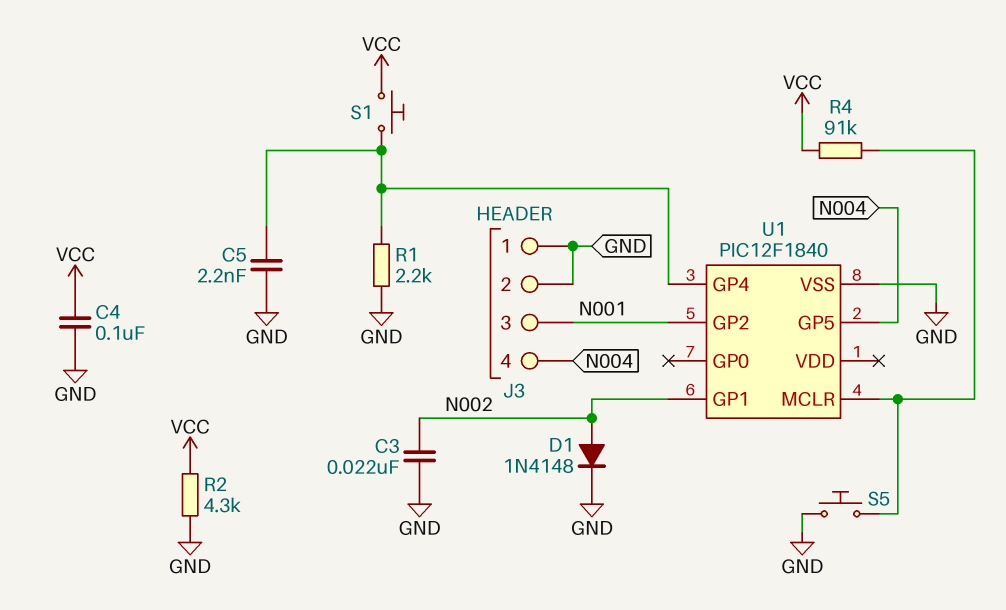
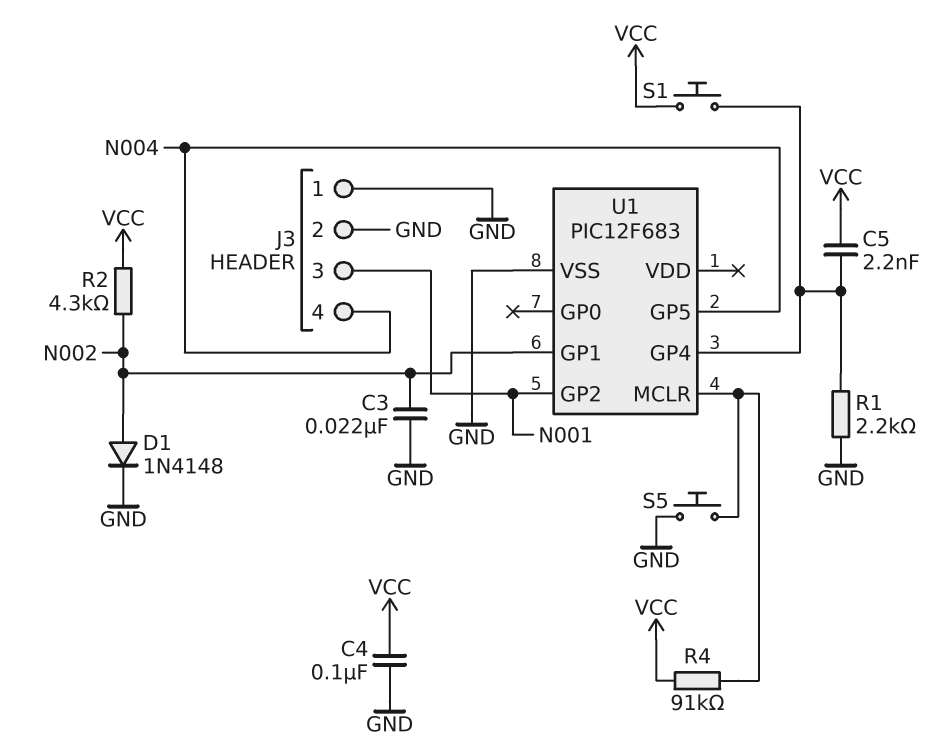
C5: 2.2nF (GND, U1/GP4) -> 2.2nF (U1/GP4, VCC)
R2: 4.3k (GND, VCC) -> 4.3k (N002, VCC)
U1: PIC12F1840 -> PIC12F683

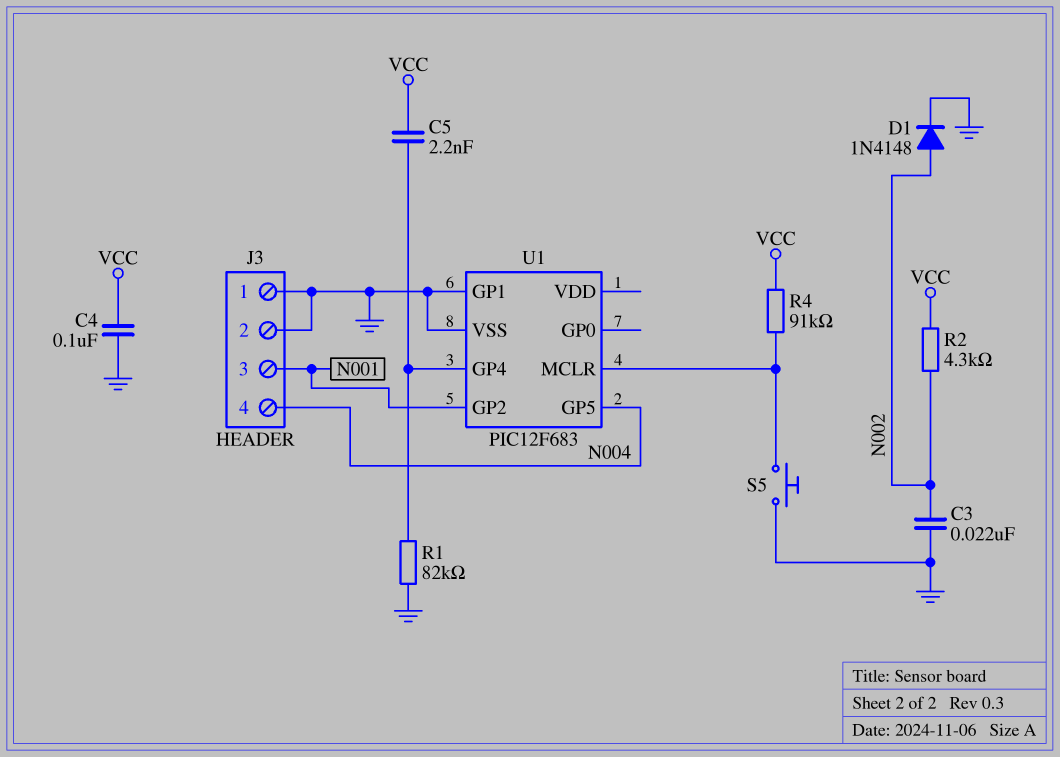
R1: 2.2k (GND, U1/GP4) -> 82k (GND, U1/GP4)
S1: button (U1/GP4, VCC) -> none
U1 pin GP1: N002 -> GND

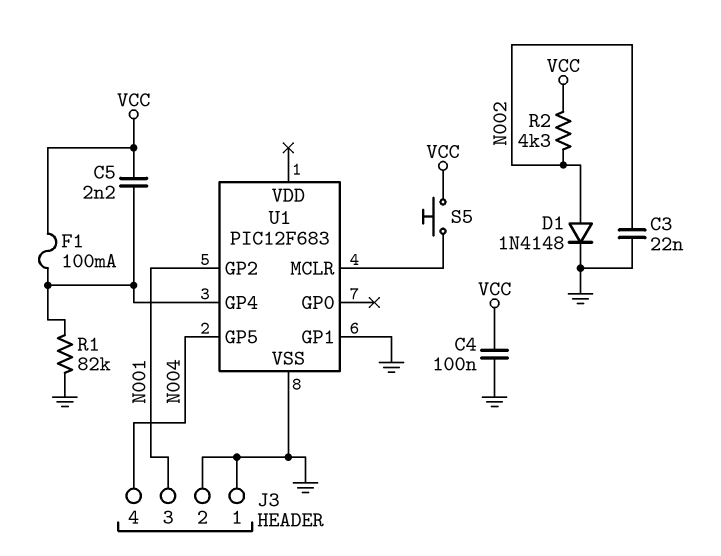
F1: none -> 100mA (U1/GP4, VCC)
R4: 91k (U1/MCLR, VCC) -> none
S5: button (GND, U1/MCLR) -> button (U1/MCLR, VCC)

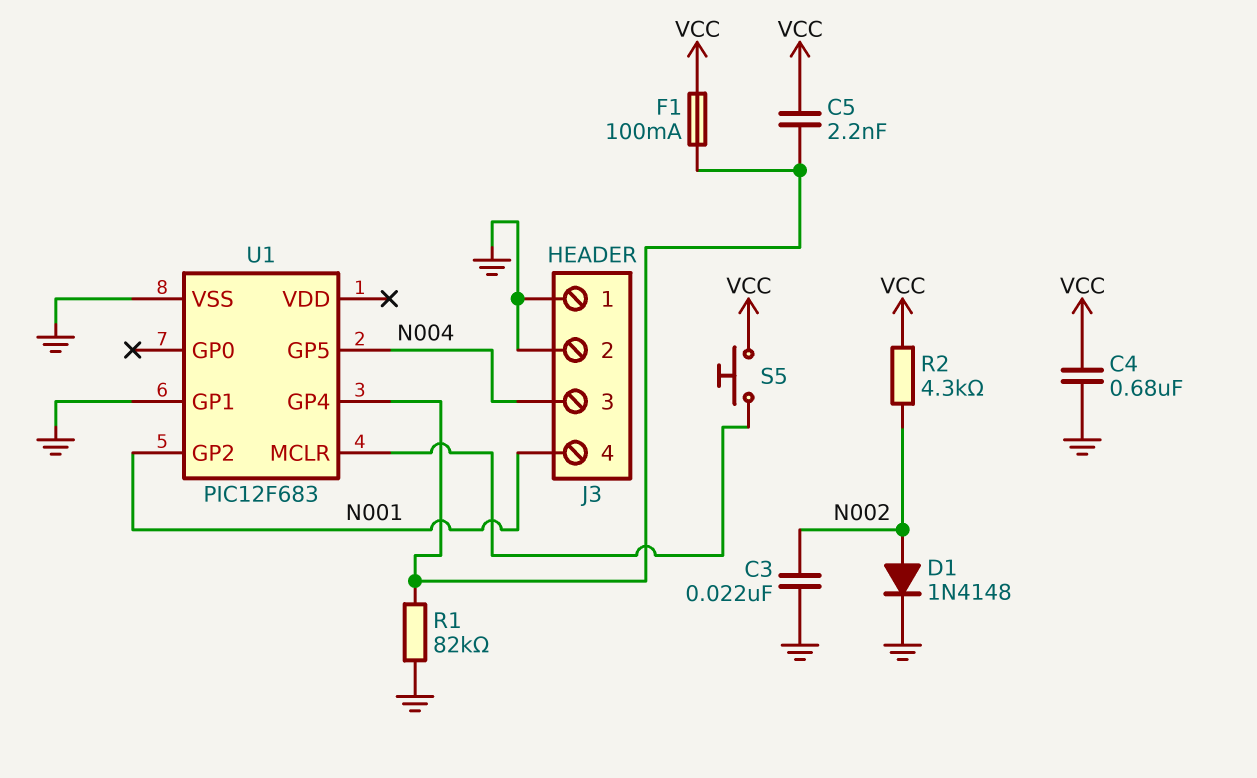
C4: 100nF (GND, VCC) -> 680nF (GND, VCC)
J3 pin 3: N001 -> N004
J3 pin 4: N004 -> N001

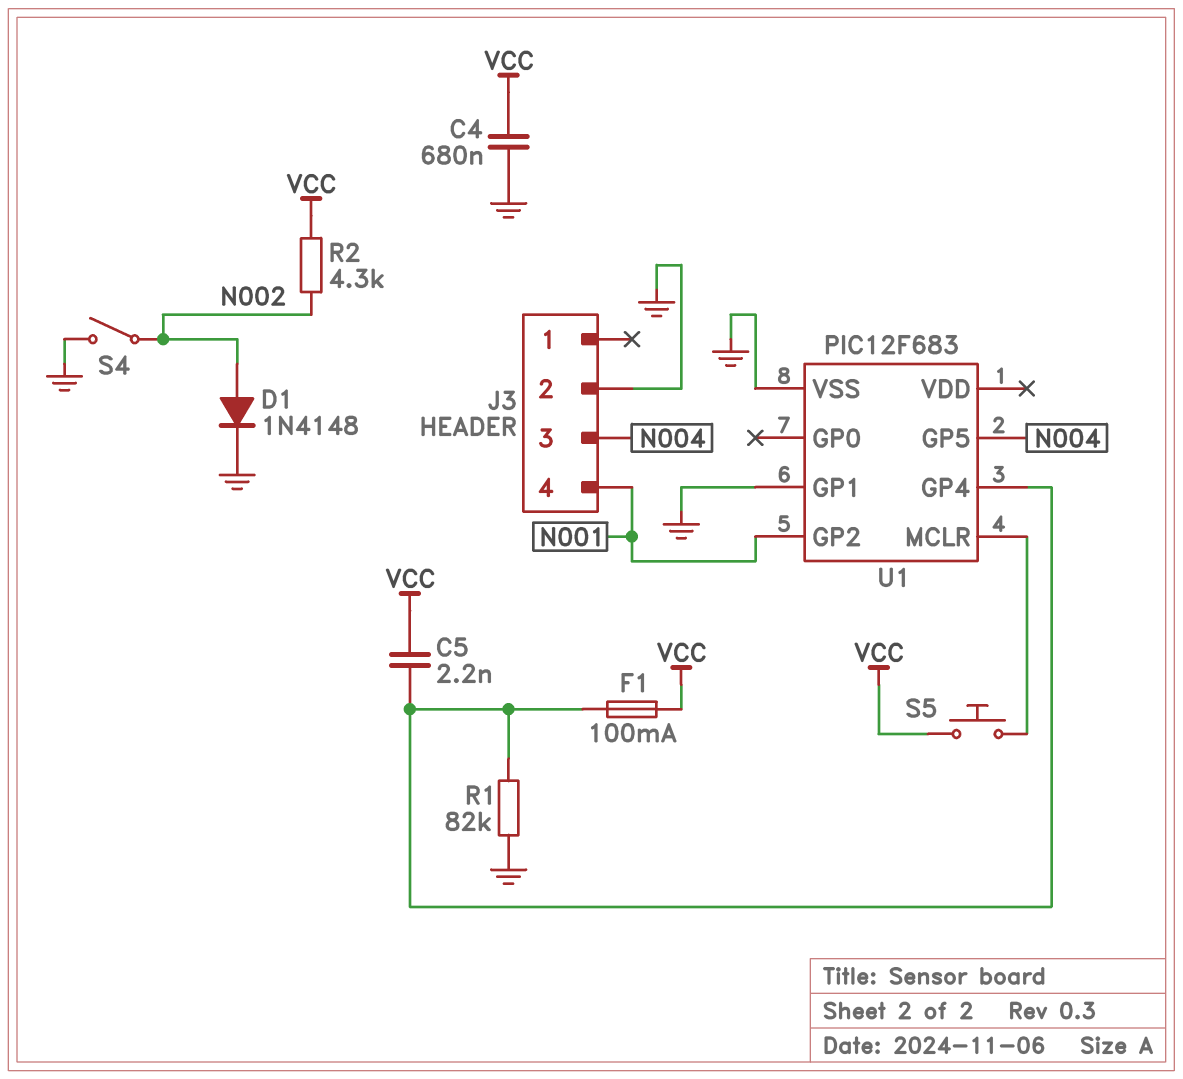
C3: 22nF (GND, N002) -> none
J3 pin 1: GND -> none
S4: none -> switch (GND, N002)

